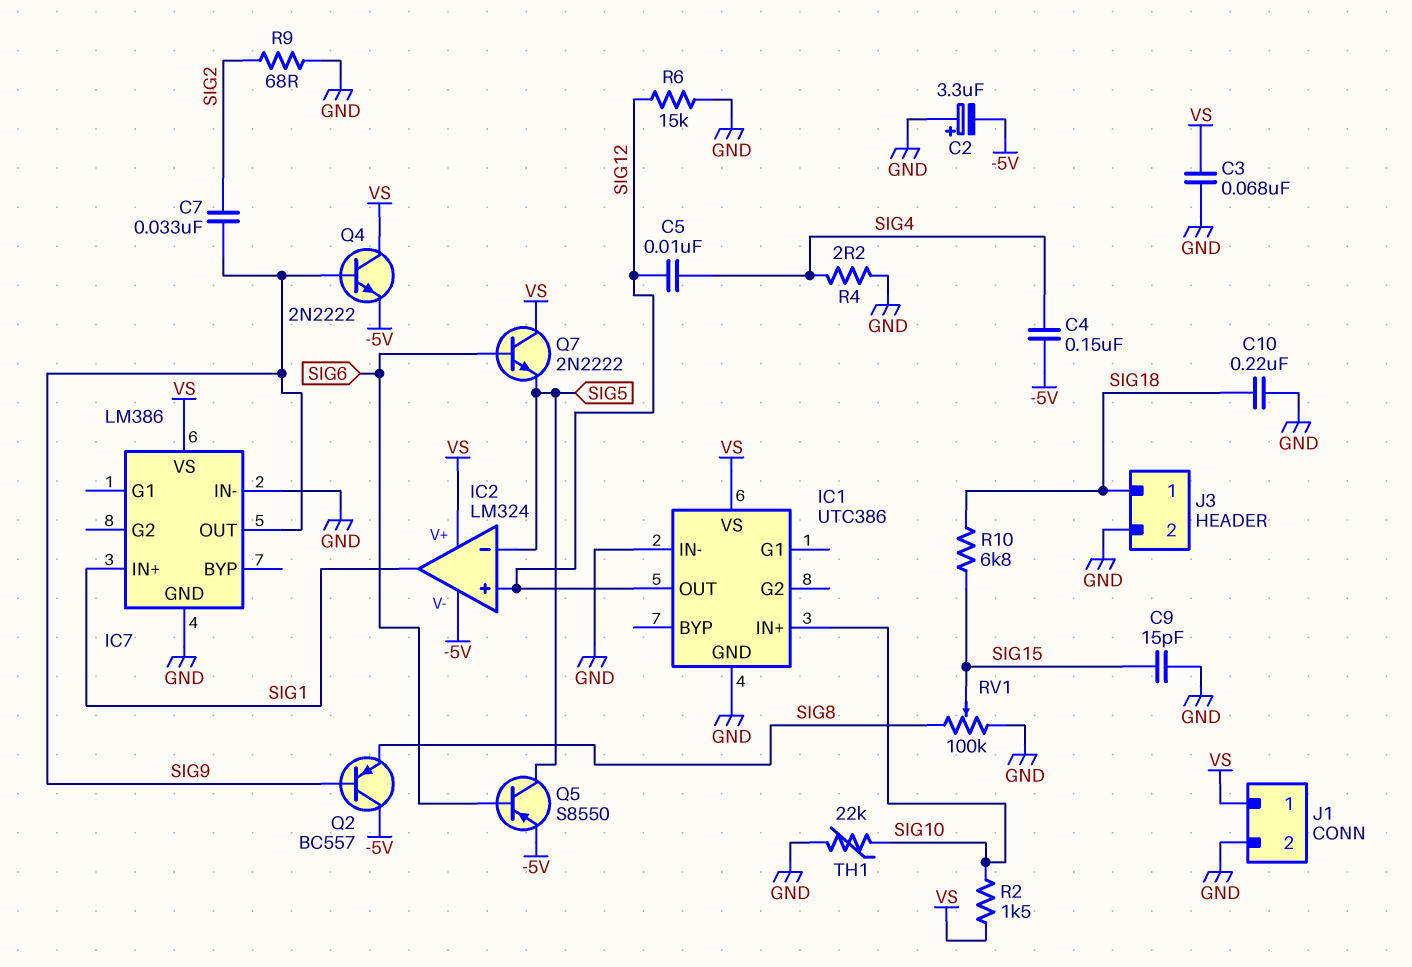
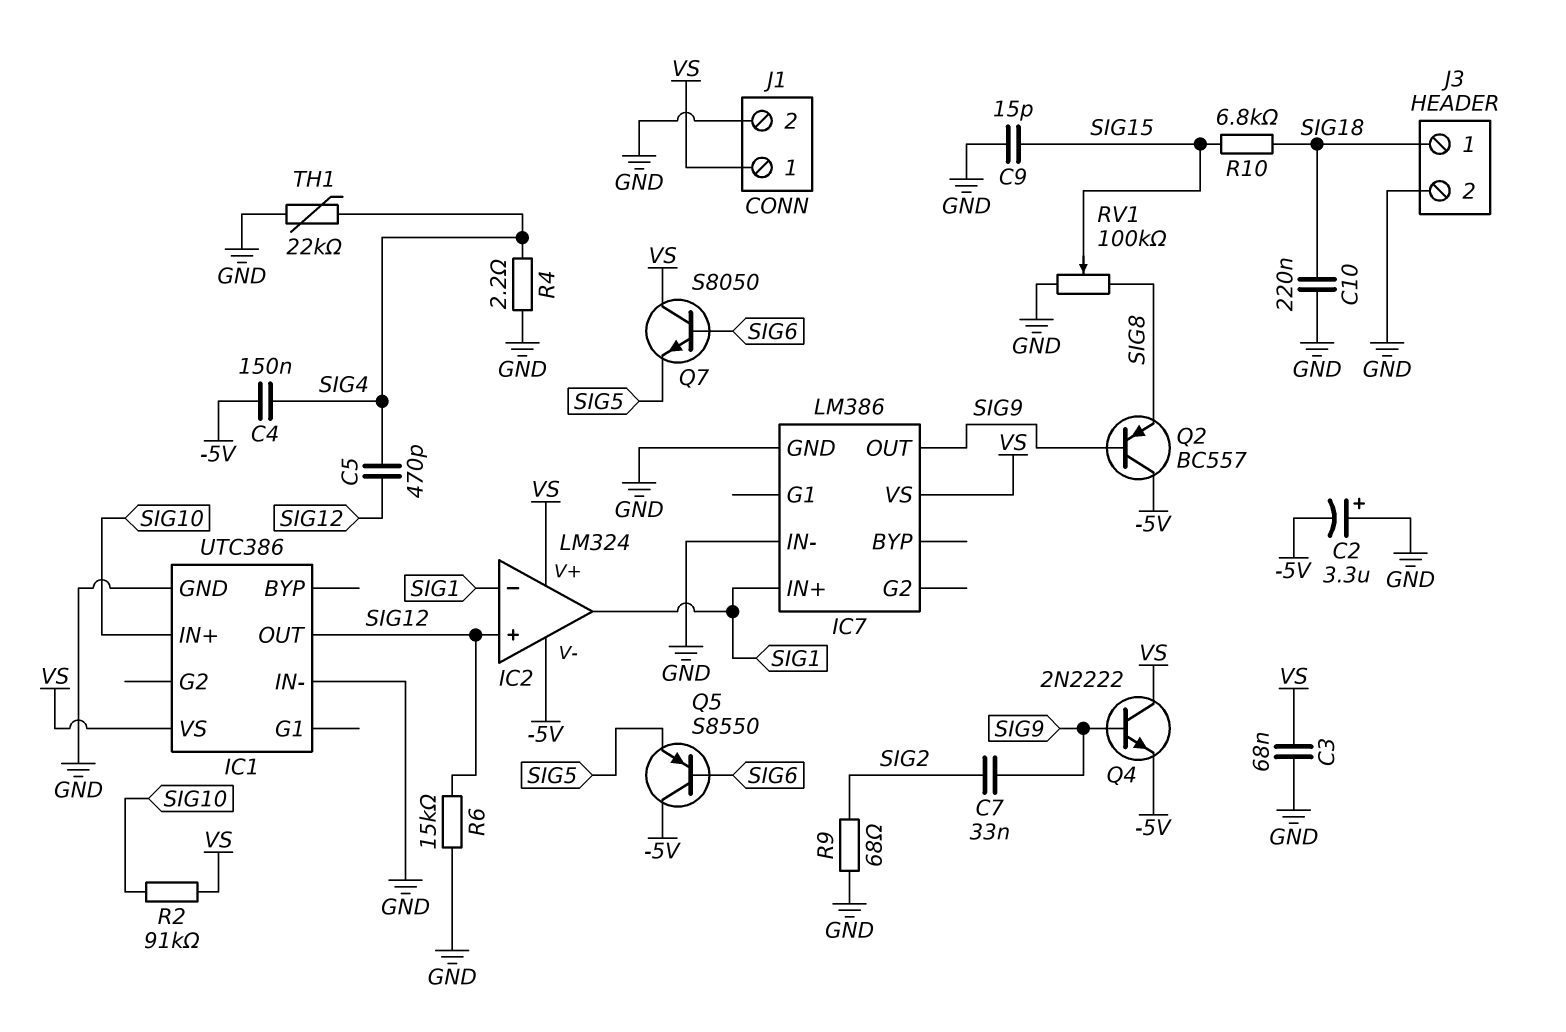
C5: 10nF (SIG4, SIG12) -> 470pF (SIG4, SIG12)
IC2 pin in-: SIG5 -> SIG1
Q5: PNP S8550 (B SIG6, C SIG5, E -5V) -> PNP S8550 (B SIG6, C -5V, E SIG5)
Q7: NPN 2N2222 (B SIG6, C VS, E SIG5) -> NPN S8050 (B SIG6, C VS, E SIG5)
R2: 1.5k (SIG10, VS) -> 91k (SIG10, VS)
TH1: 22k (GND, SIG10) -> 22k (GND, SIG4)

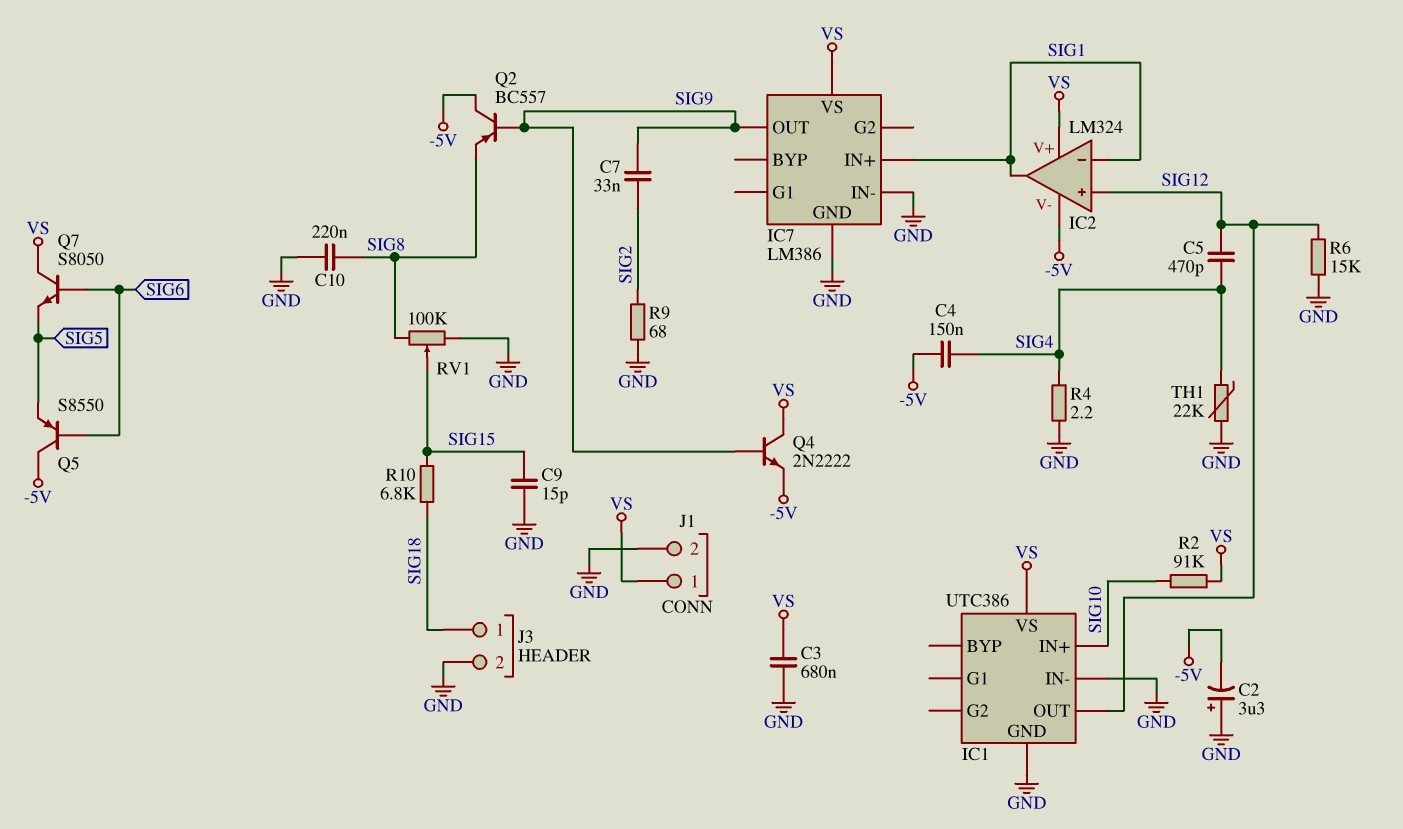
C3: 68nF (GND, VS) -> 680nF (GND, VS)
C10: 220nF (GND, SIG18) -> 220nF (GND, SIG8)

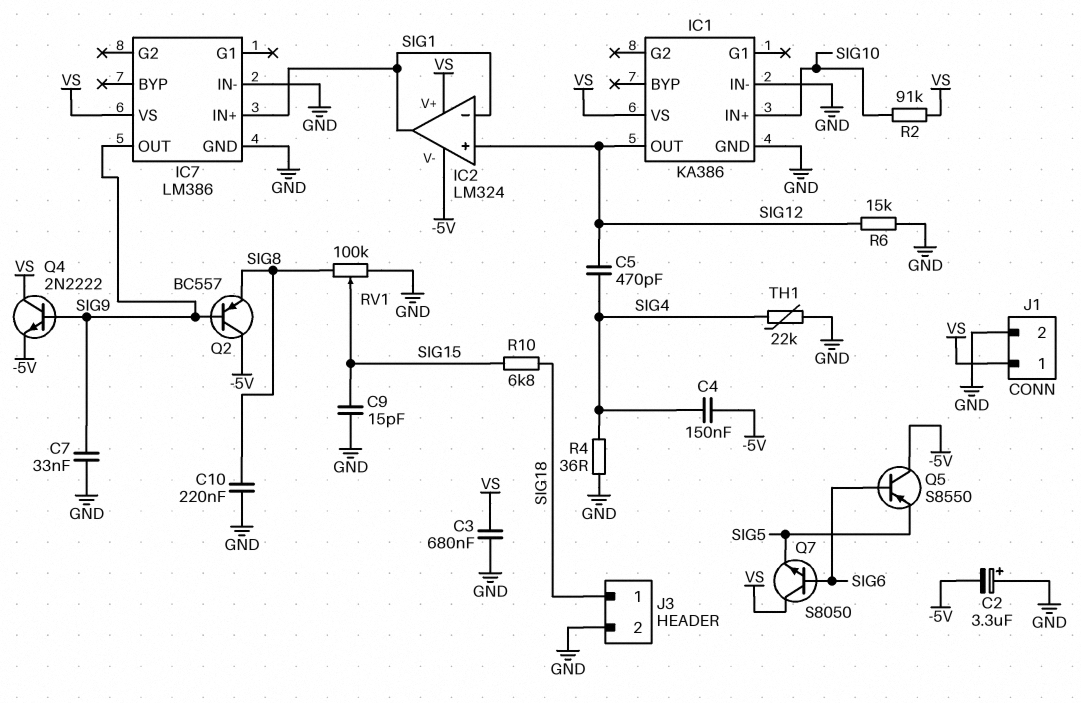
C7: 33nF (SIG2, SIG9) -> 33nF (GND, SIG9)
IC1: UTC386 -> KA386
R4: 2.2 (GND, SIG4) -> 36 (GND, SIG4)
R9: 68 (GND, SIG2) -> none

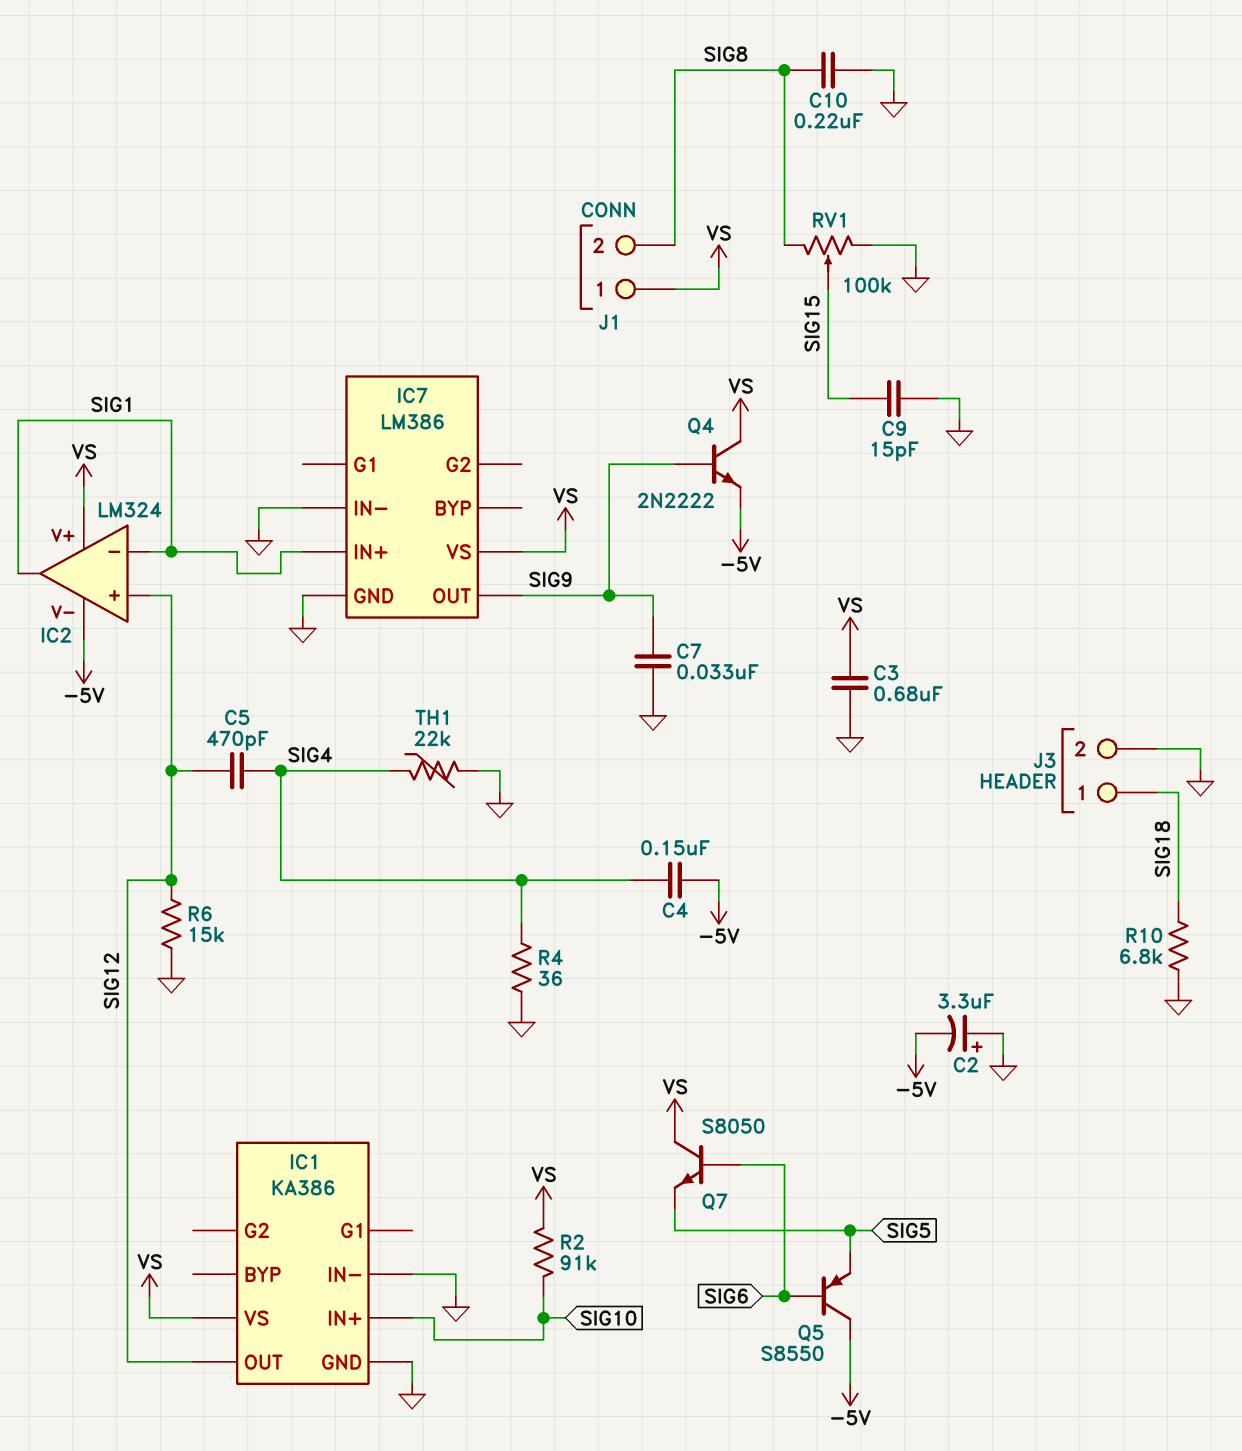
J1 pin 2: GND -> SIG8
Q2: PNP BC557 (B SIG9, C -5V, E SIG8) -> none
R10: 6.8k (SIG15, SIG18) -> 6.8k (GND, SIG18)

